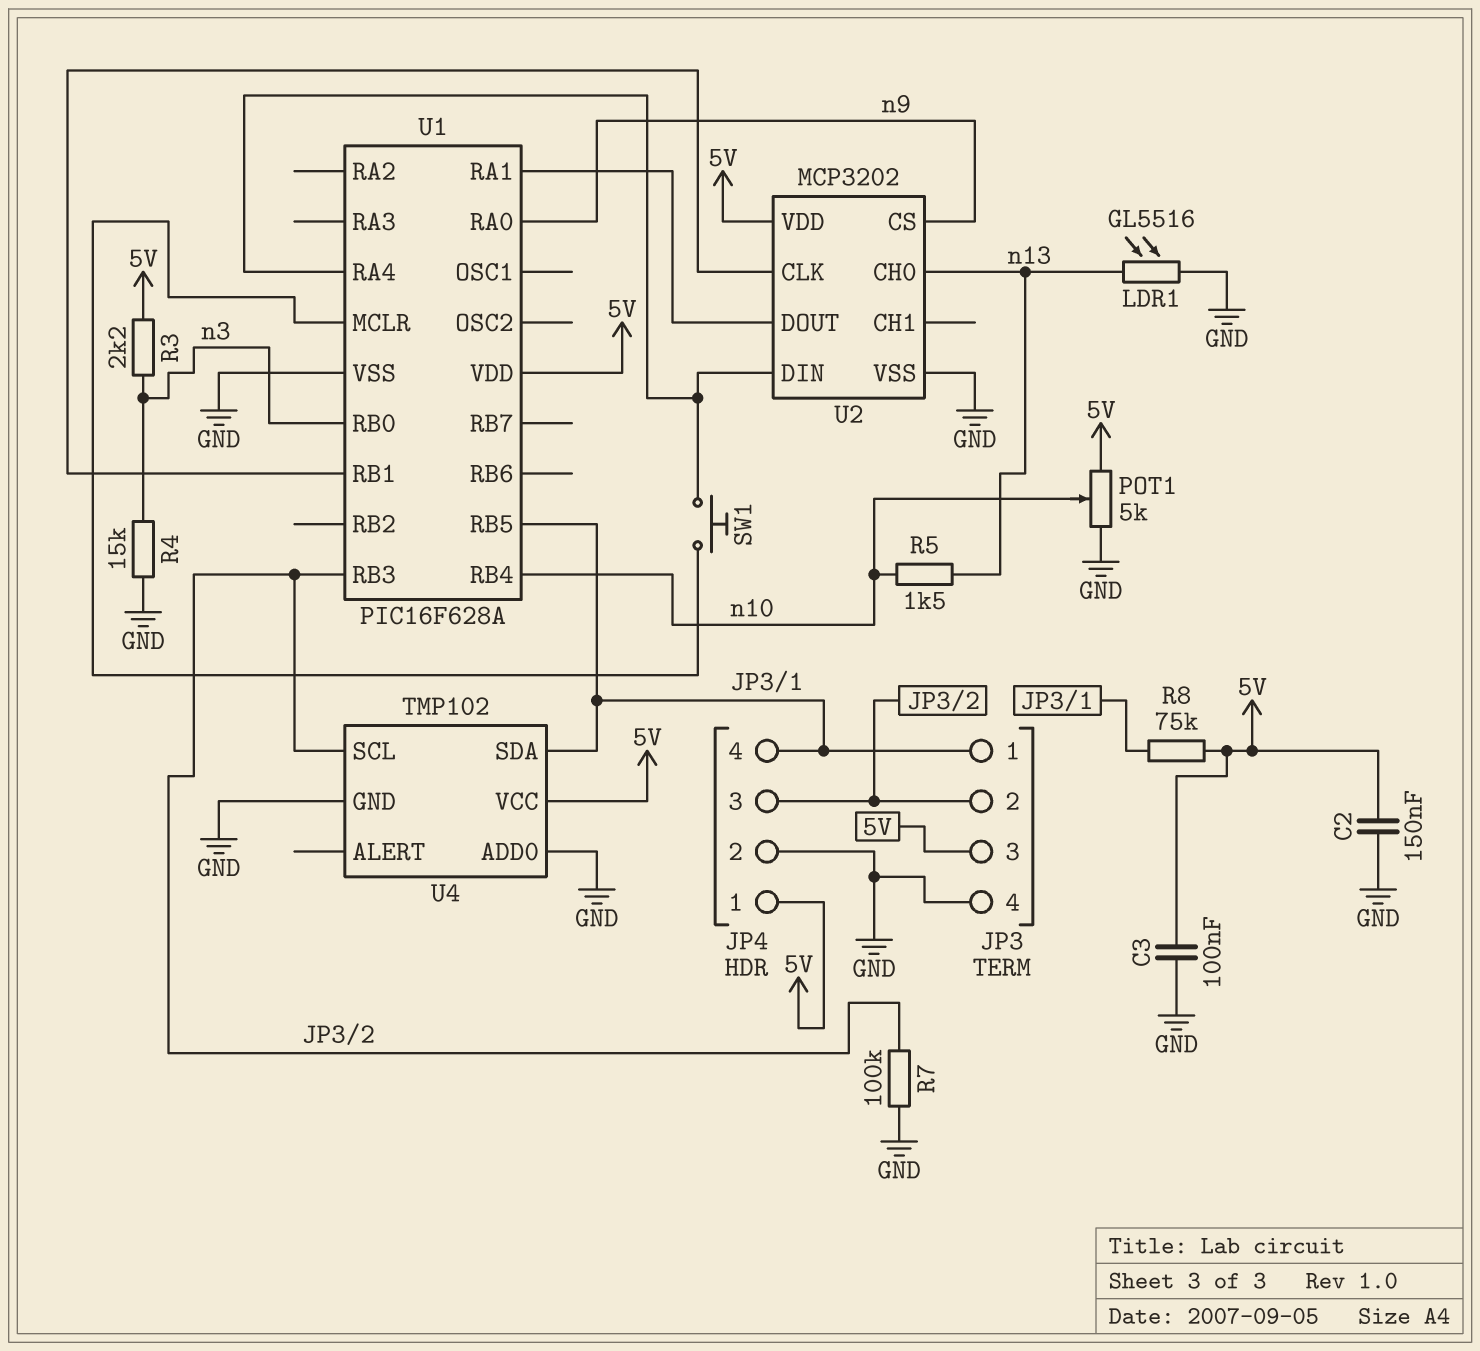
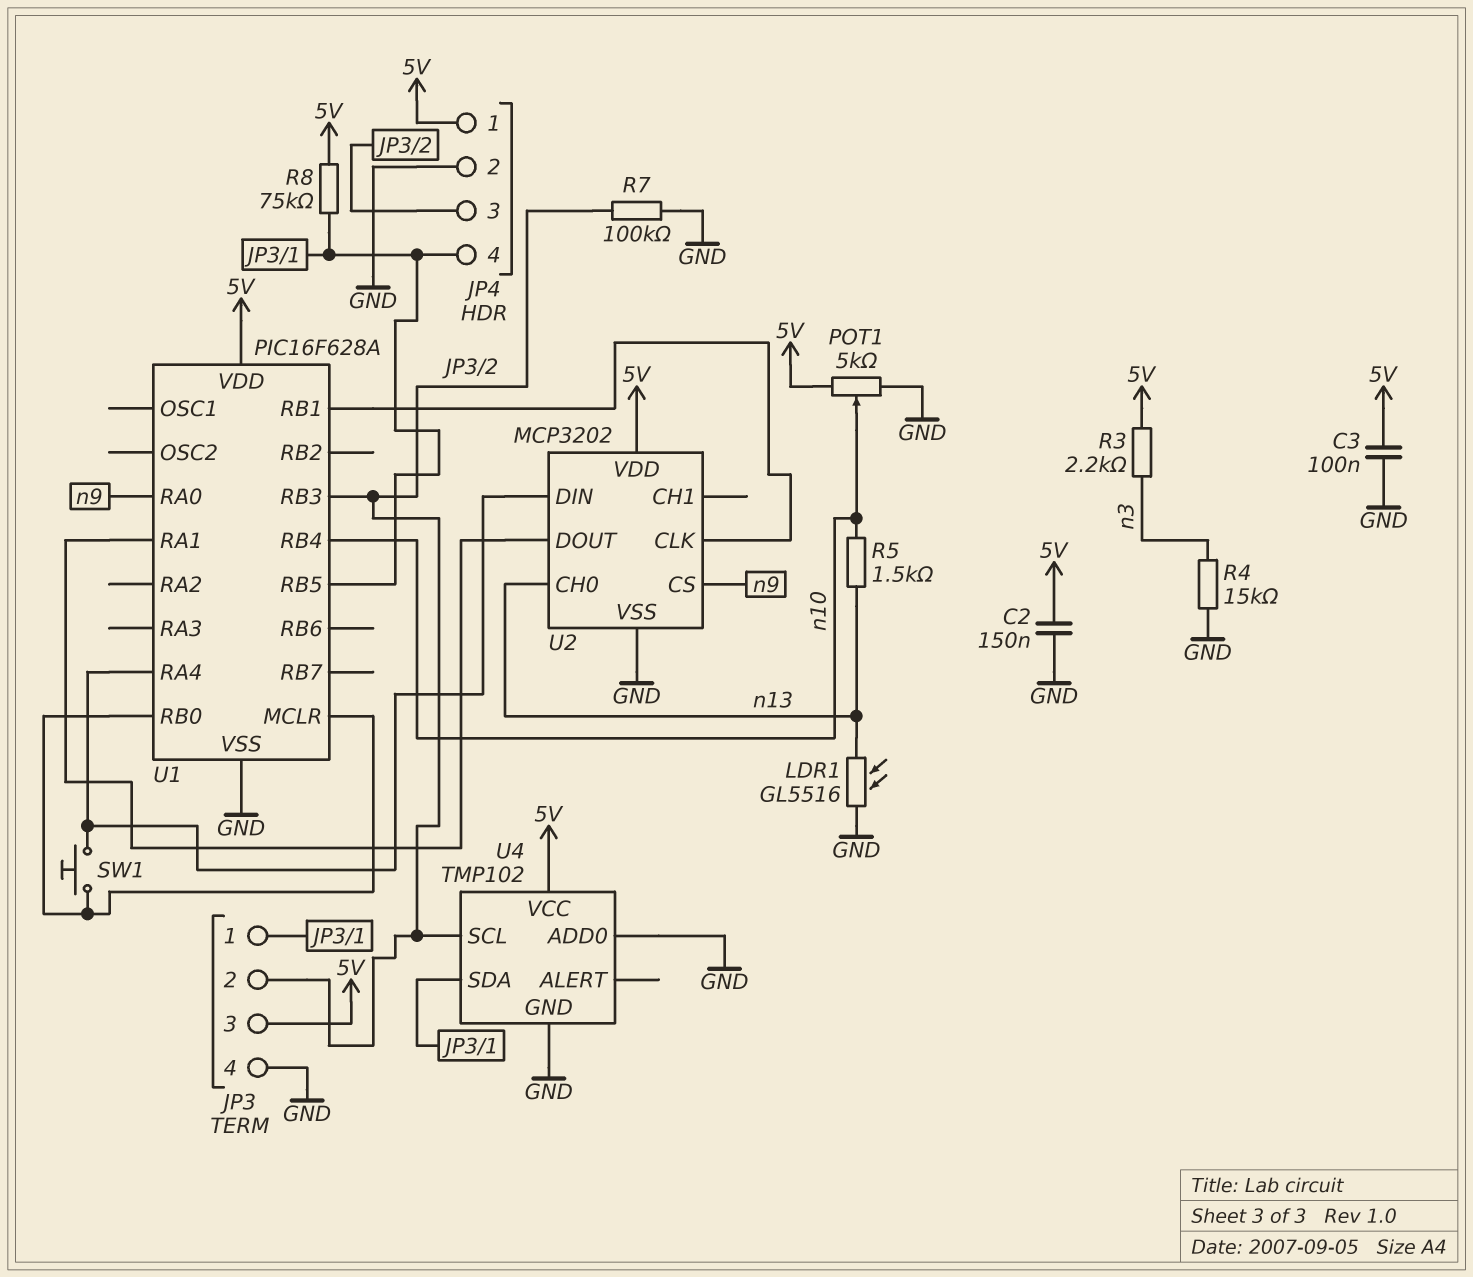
U1 pin RB0: n3 -> U1/MCLR

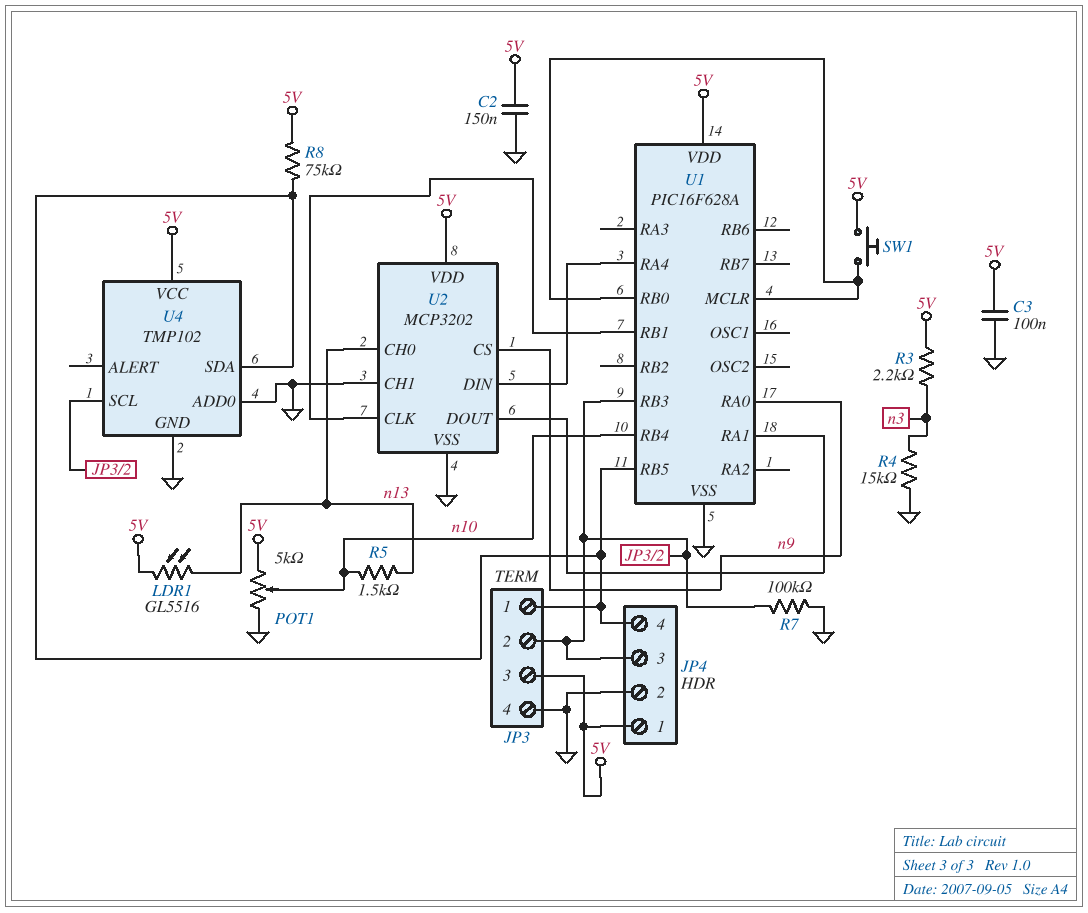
LDR1: GL5516 (GND, n13) -> GL5516 (5V, n13)
SW1: button (U1/MCLR, U1/RA4) -> button (5V, U1/MCLR)
U2 pin CH1: none -> GND

